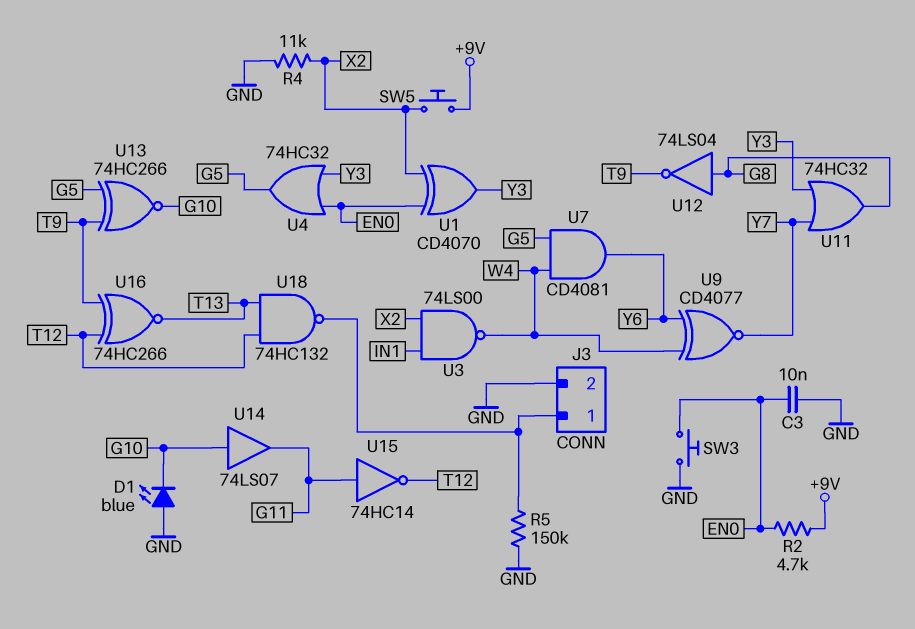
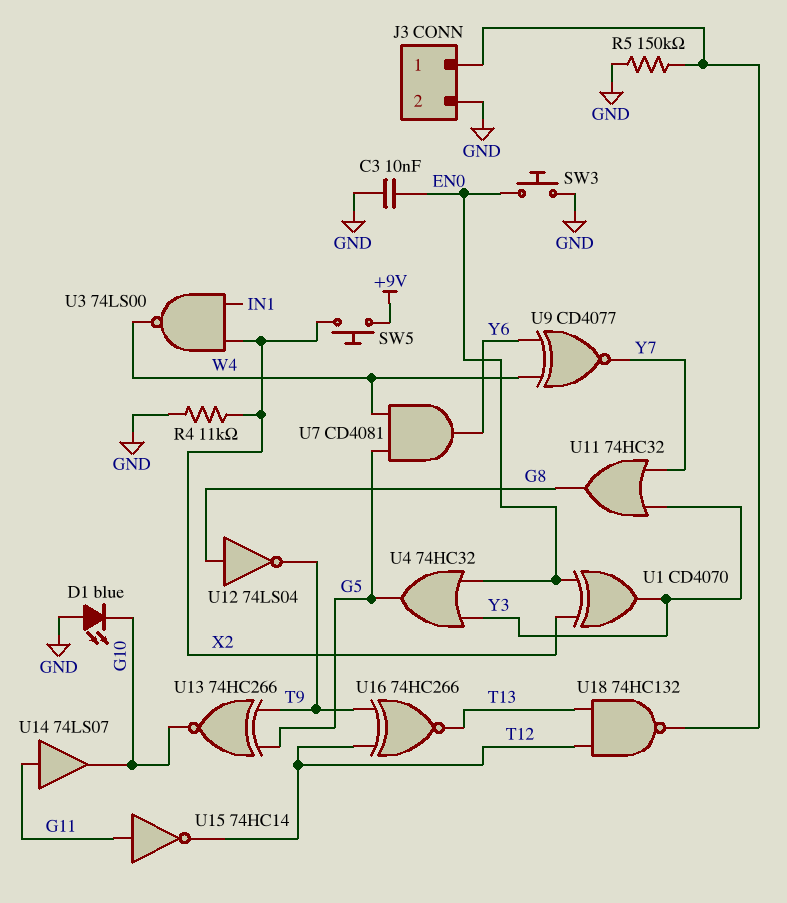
R2: 4.7k (+9V, EN0) -> none
U14: buffer 74LS07 (in G10, out G11) -> buffer 74LS07 (in G11, out G10)

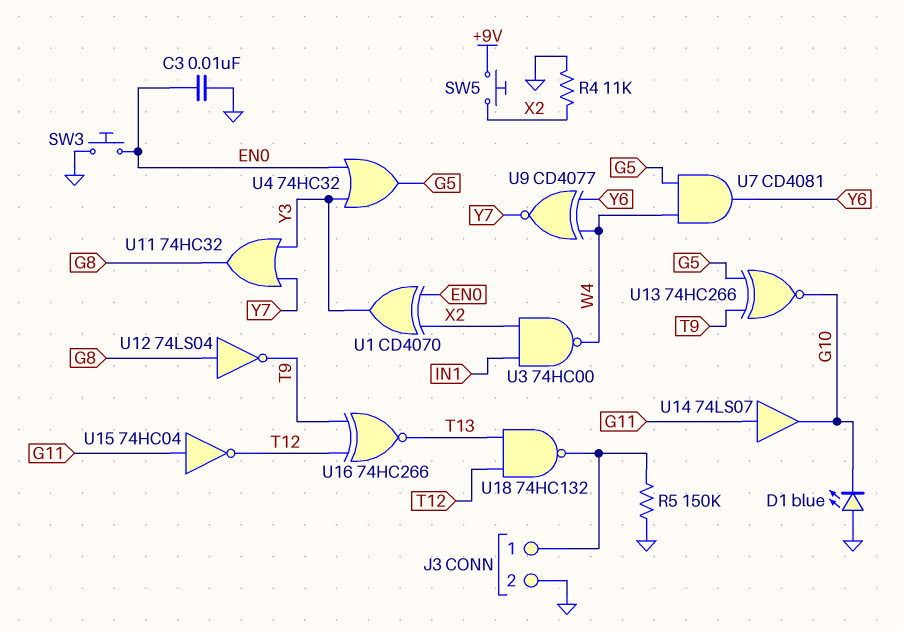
U3: NAND 74LS00 (in IN1, in X2, out W4) -> NAND 74HC00 (in IN1, in X2, out W4)
U15: NOT 74HC14 (in G11, out T12) -> NOT 74HC04 (in G11, out T12)

